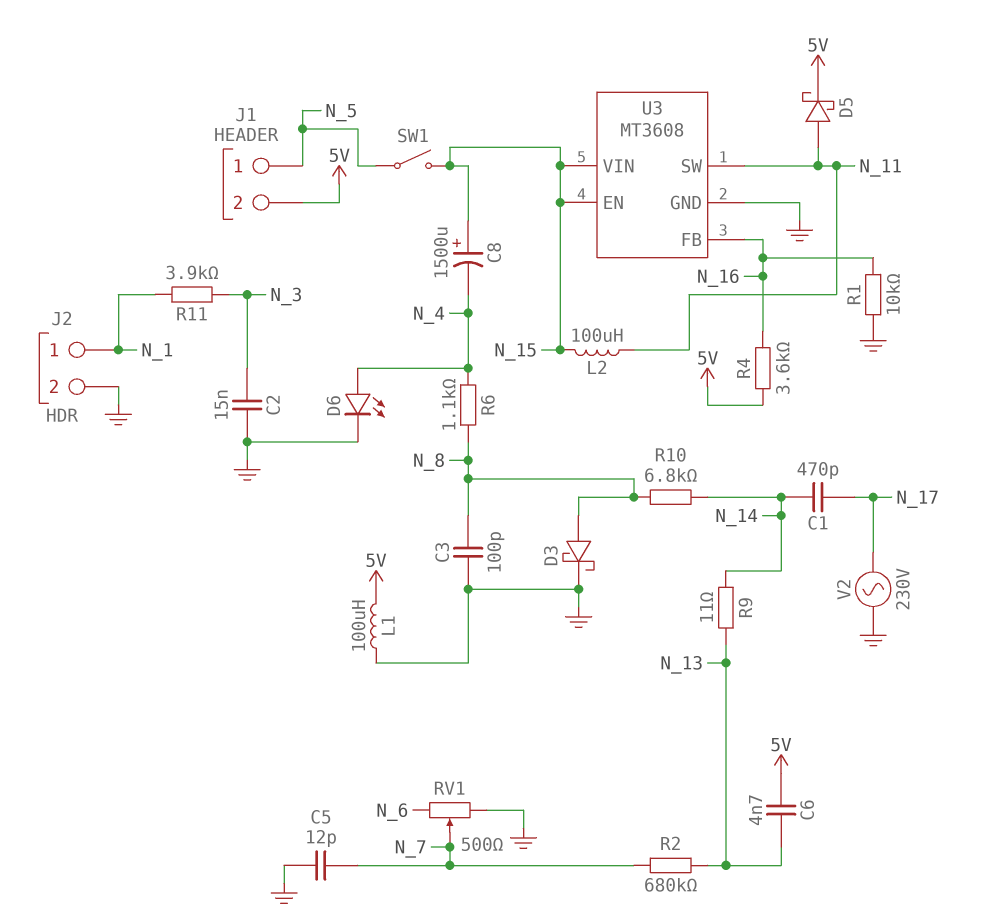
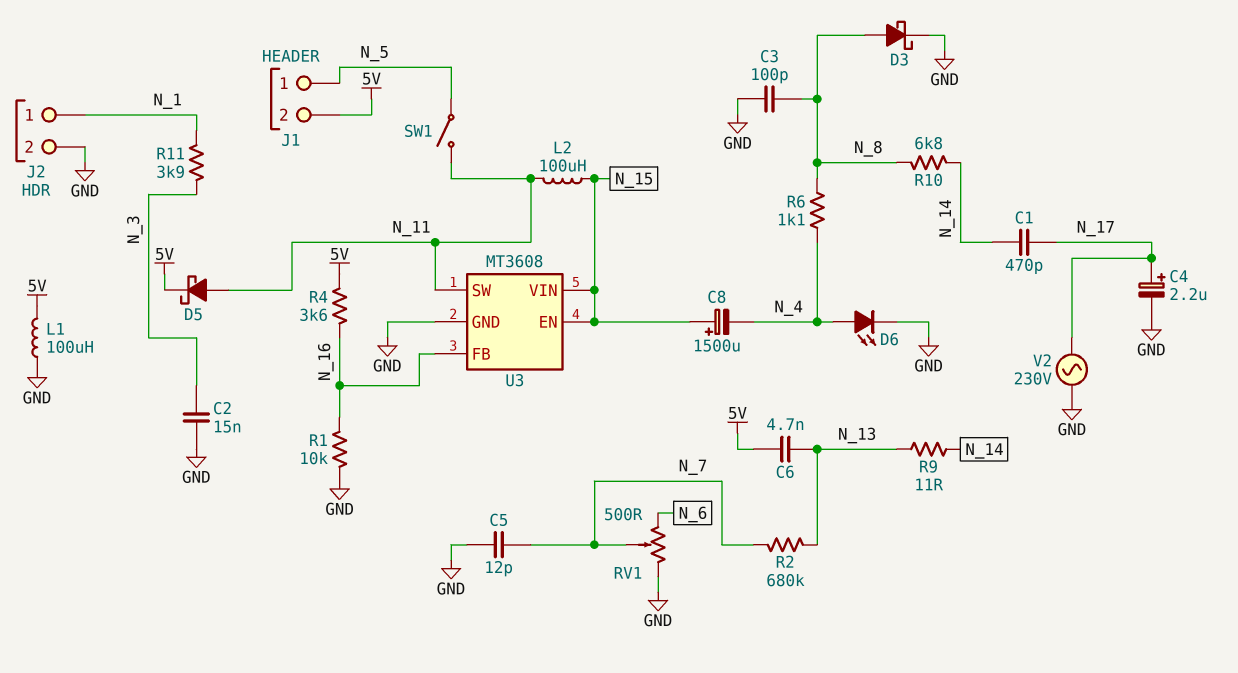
C4: none -> 2.2uF (plus N_17, minus GND)
SW1: switch (N_5, N_15) -> switch (N_5, N_11)

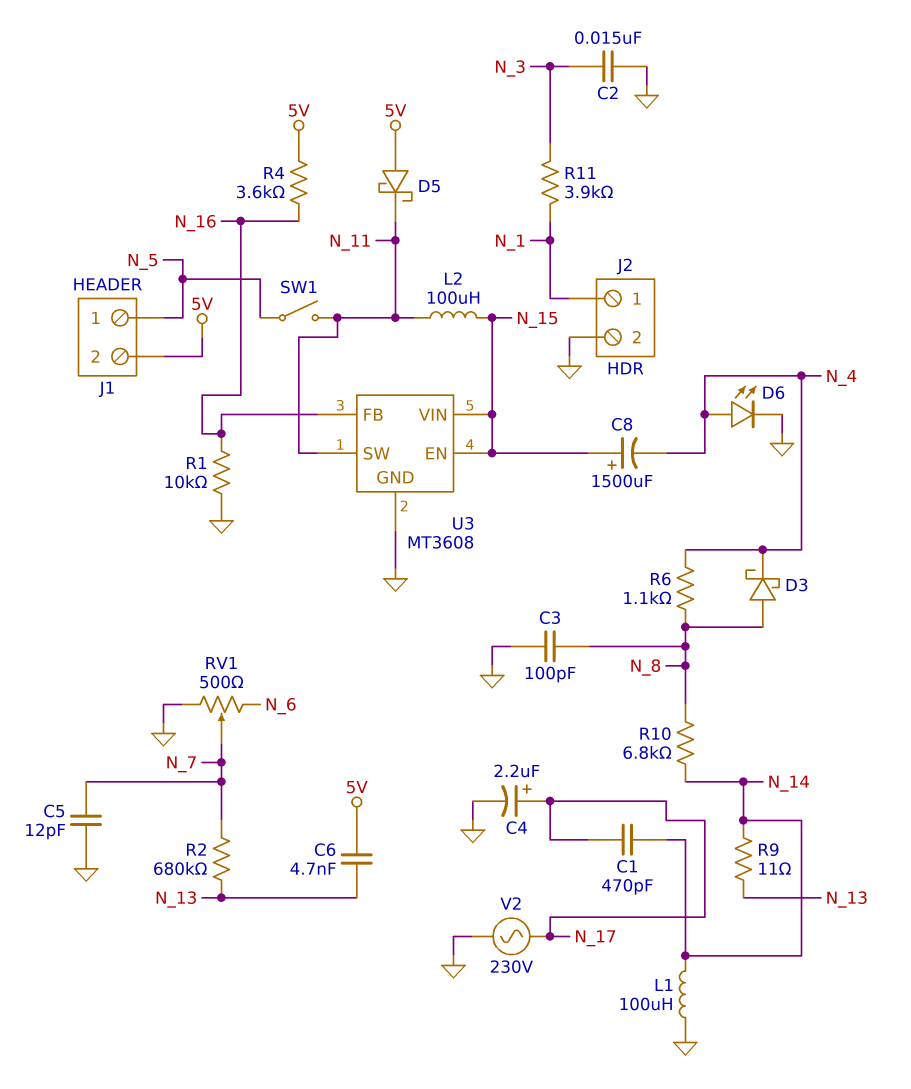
D3: schottky (A N_8, K GND) -> schottky (A N_8, K N_4)
D5: schottky (A N_11, K 5V) -> schottky (A 5V, K N_11)
L1: 100uH (5V, GND) -> 100uH (GND, N_14)

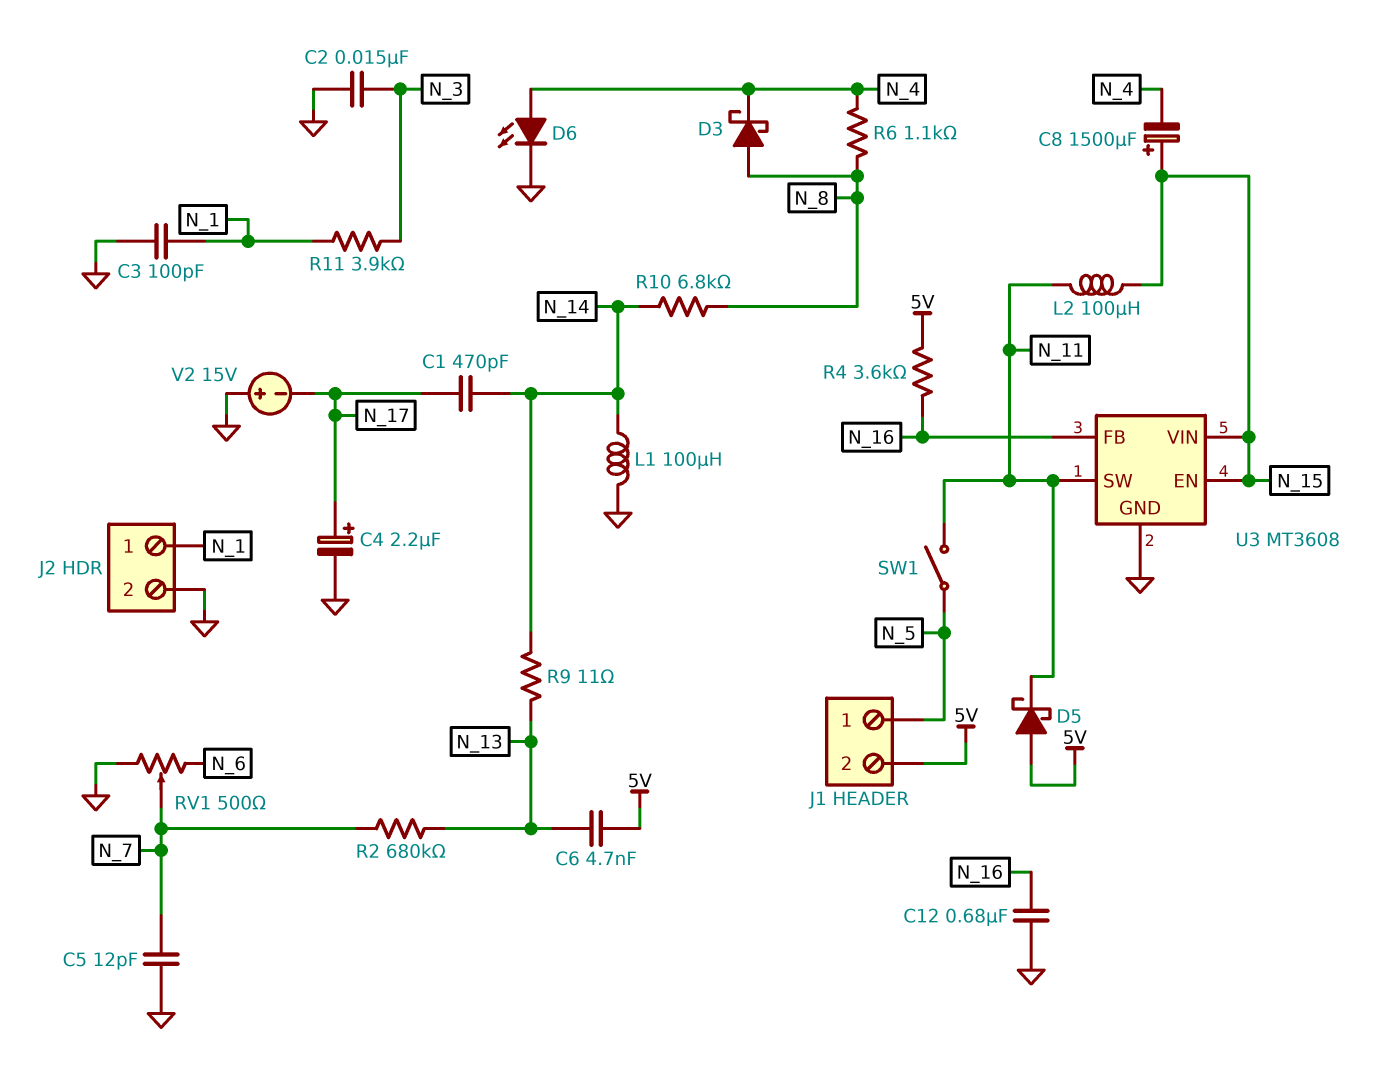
C3: 100pF (GND, N_8) -> 100pF (GND, N_1)
C12: none -> 680nF (GND, N_16)
R1: 10k (GND, N_16) -> none
V2: AC 230V (GND, N_17) -> 15V (plus GND, minus N_17)

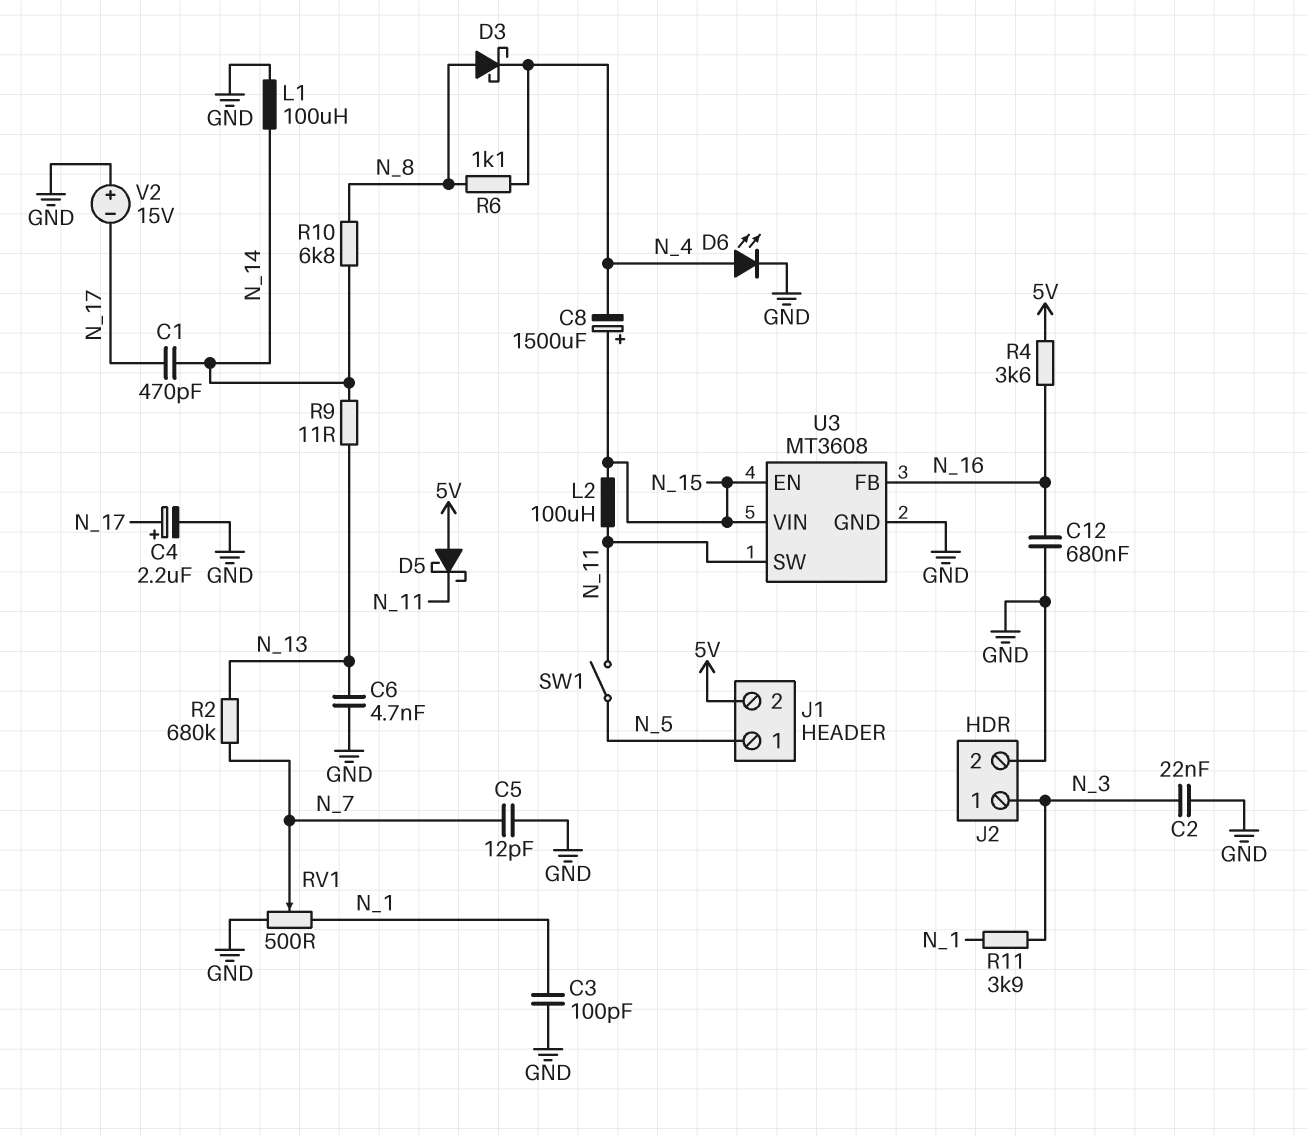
C2: 15nF (GND, N_3) -> 22nF (GND, N_3)
C6: 4.7nF (5V, N_13) -> 4.7nF (GND, N_13)
J2 pin 1: N_1 -> N_3
RV1: 500 (GND, N_6, wiper N_7) -> 500 (GND, N_1, wiper N_7)

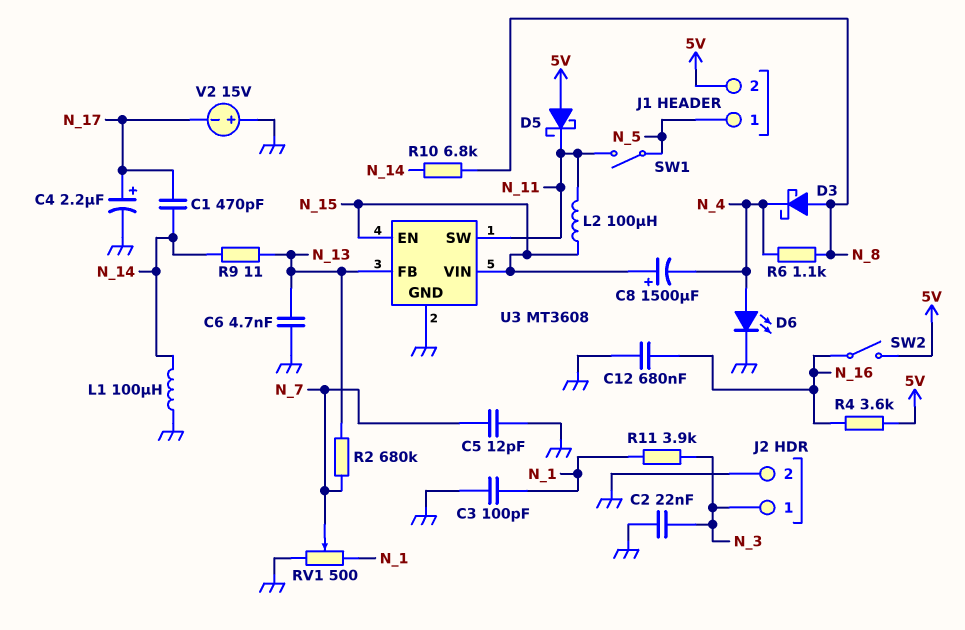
SW2: none -> switch (5V, N_16)
U3 pin FB: N_16 -> N_13

